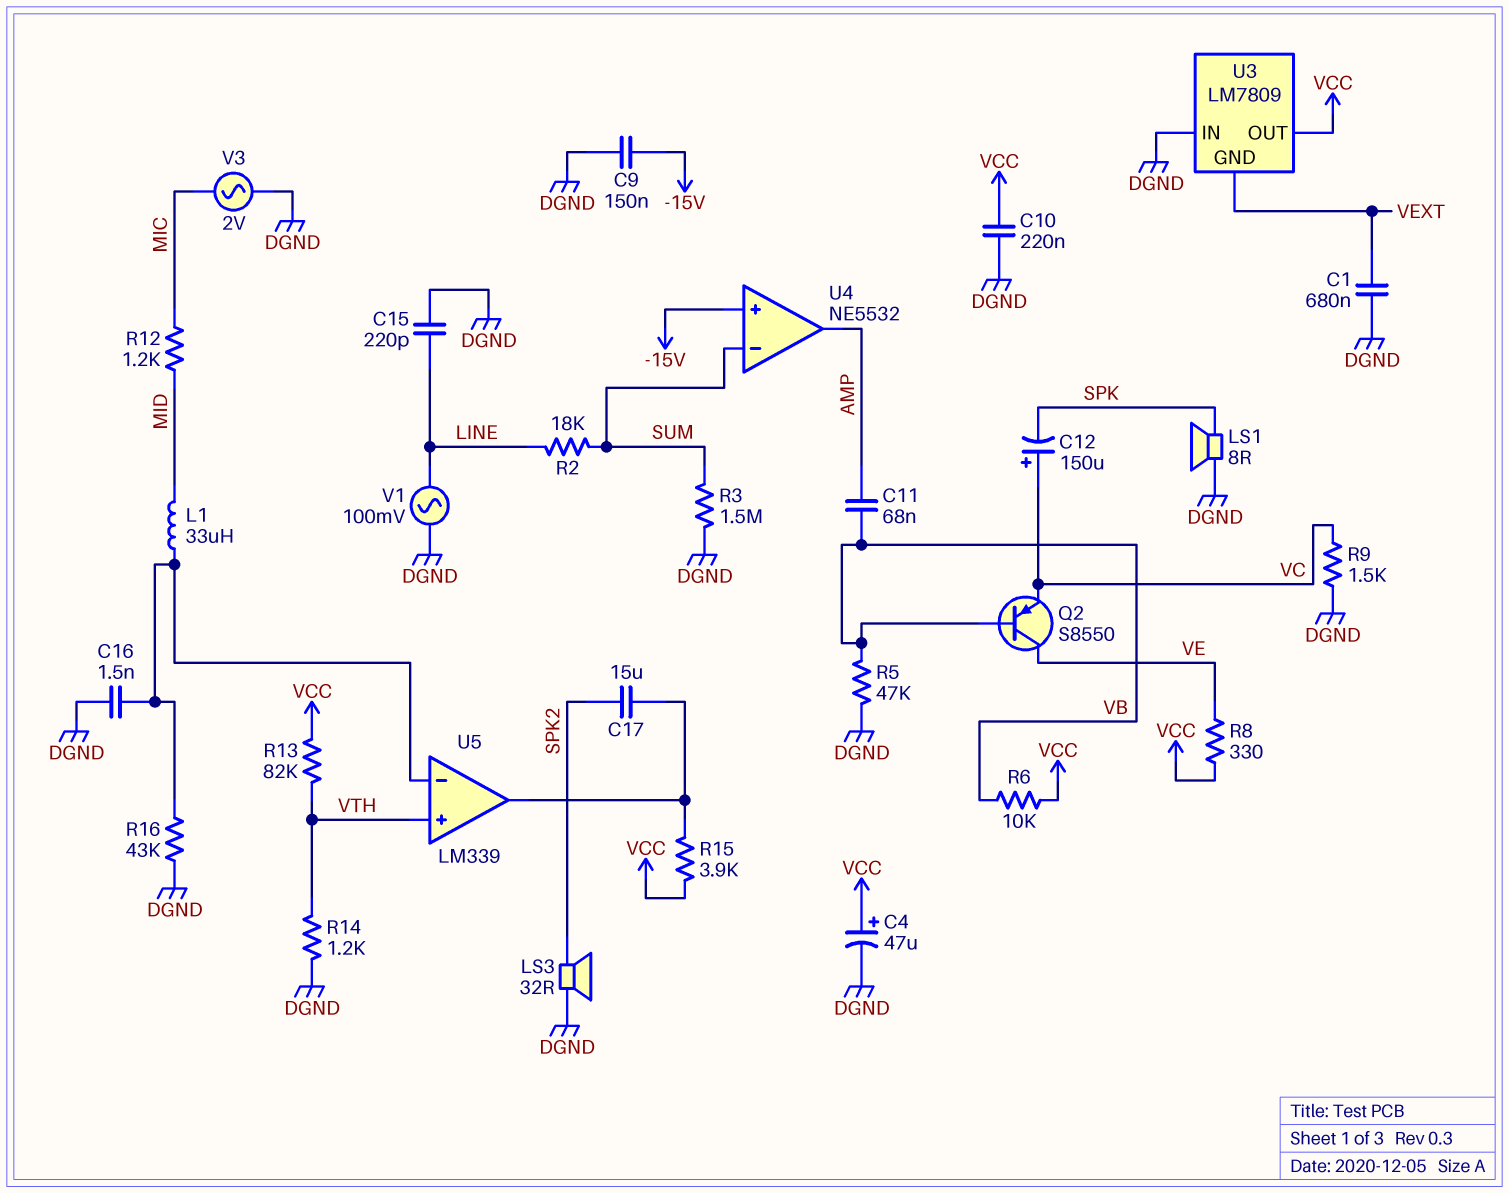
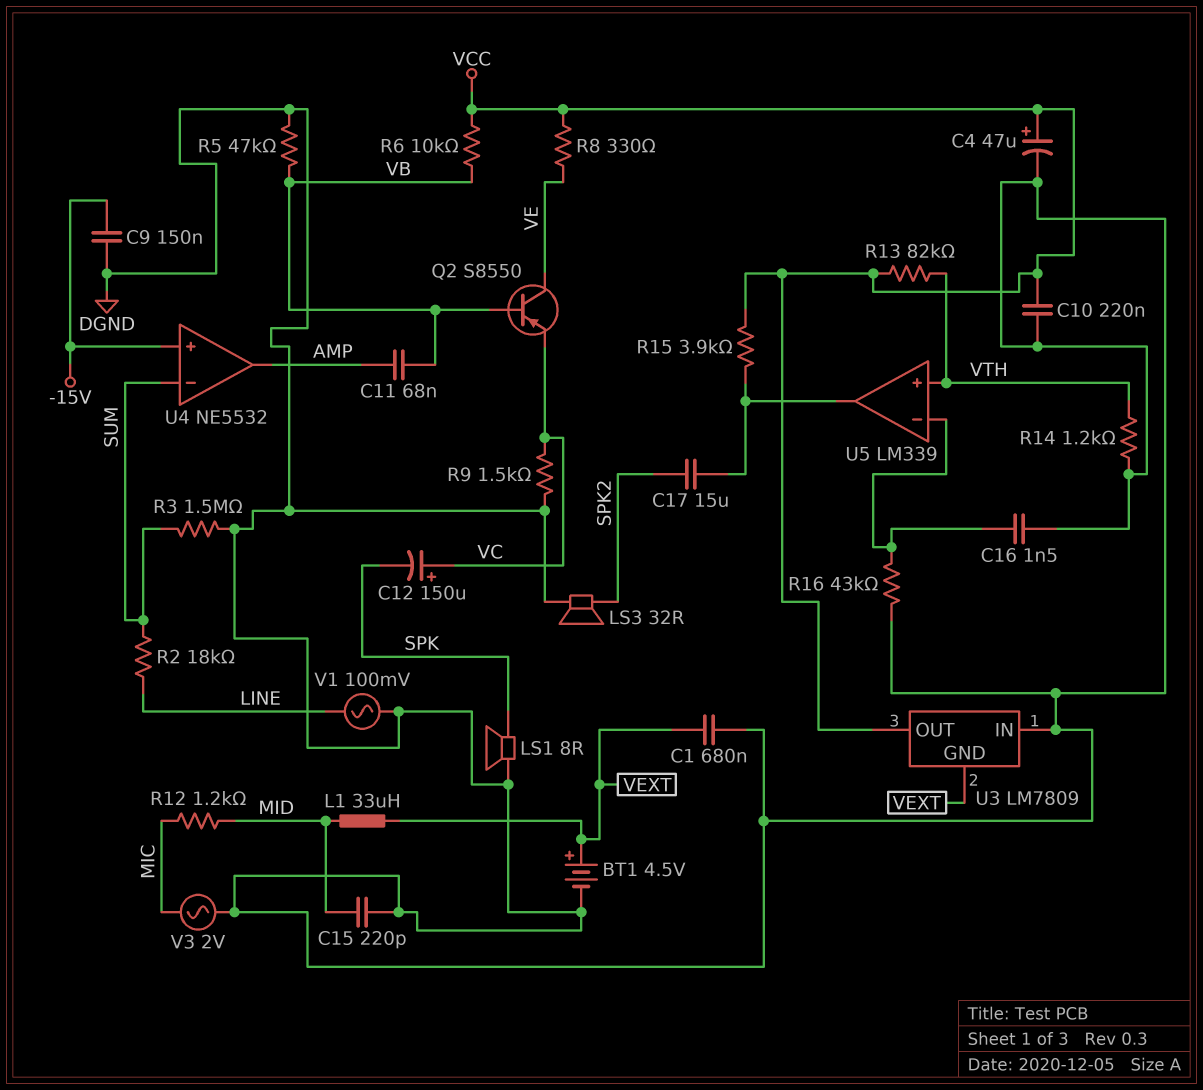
BT1: none -> 4.5V (plus VEXT, minus DGND)
C15: 220pF (DGND, LINE) -> 220pF (DGND, MID)
L1: 33uH (MID, U5/in-) -> 33uH (MID, VEXT)

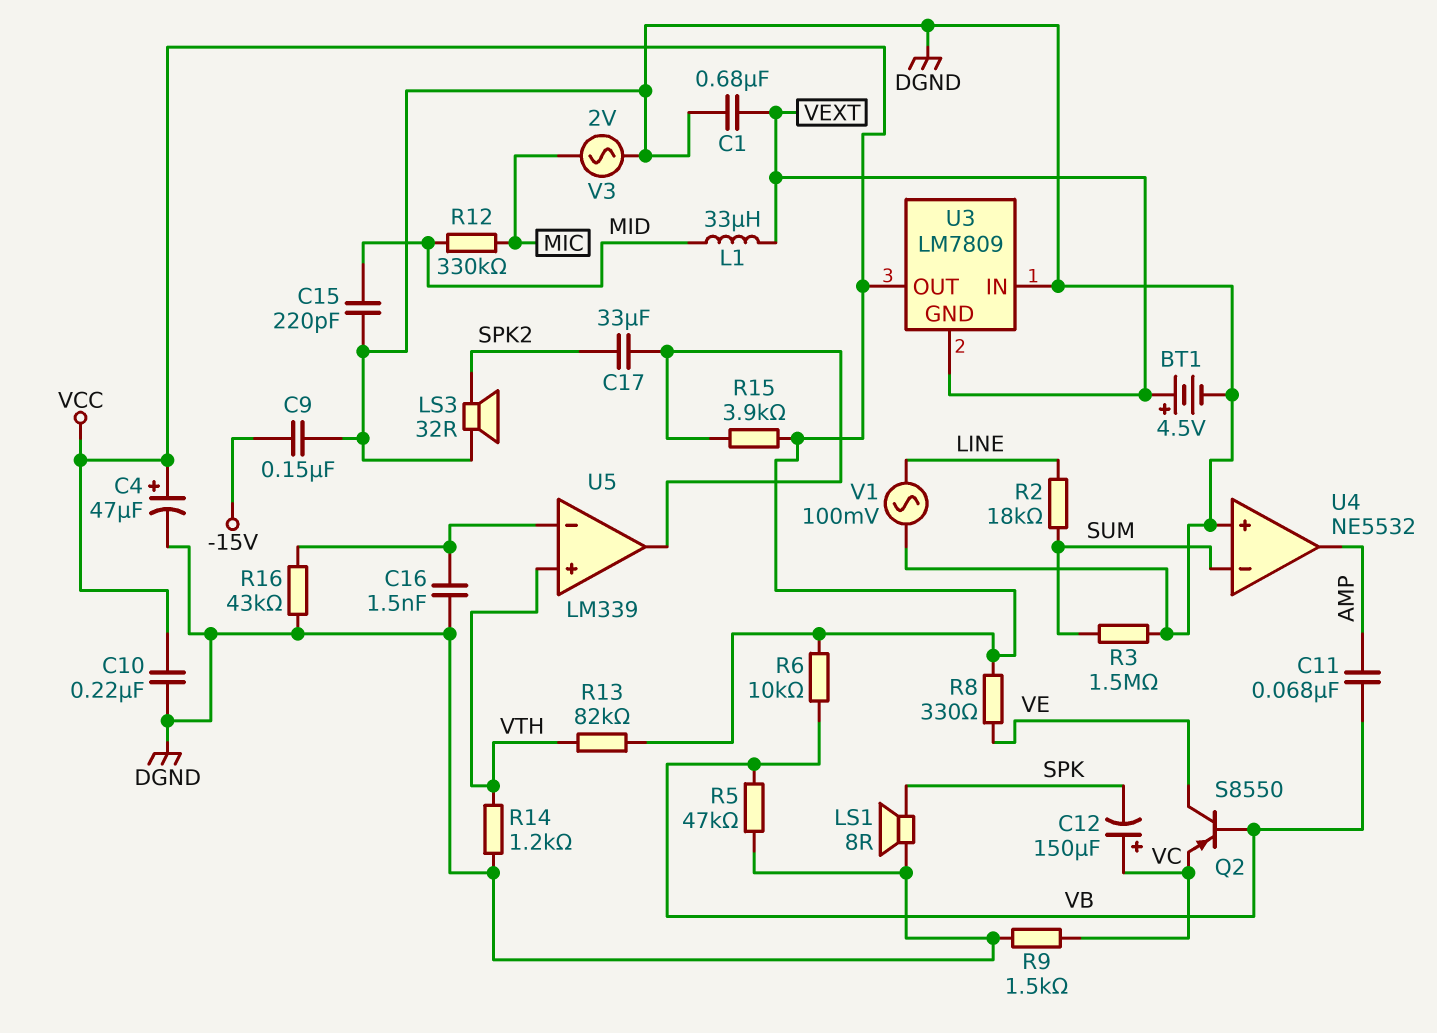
C17: 15uF (SPK2, U5/out) -> 33uF (SPK2, U5/out)
R12: 1.2k (MIC, MID) -> 330k (MIC, MID)
U4 pin in+: -15V -> DGND

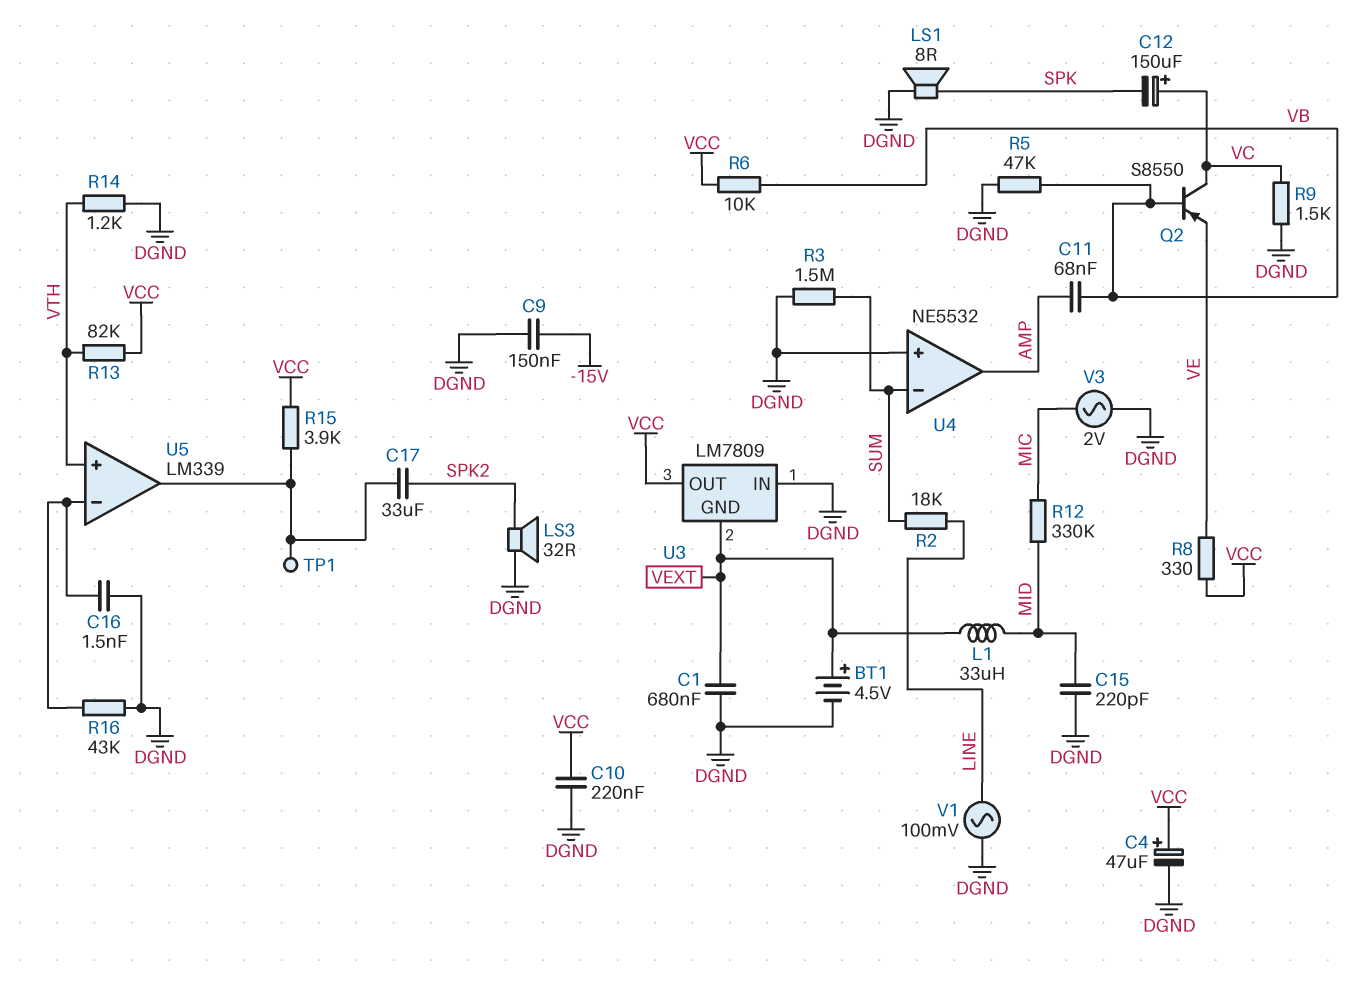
Q2: PNP S8550 (B VB, C VE, E VC) -> PNP S8550 (B VB, C VC, E VE)
TP1: none -> test point (U5/out)

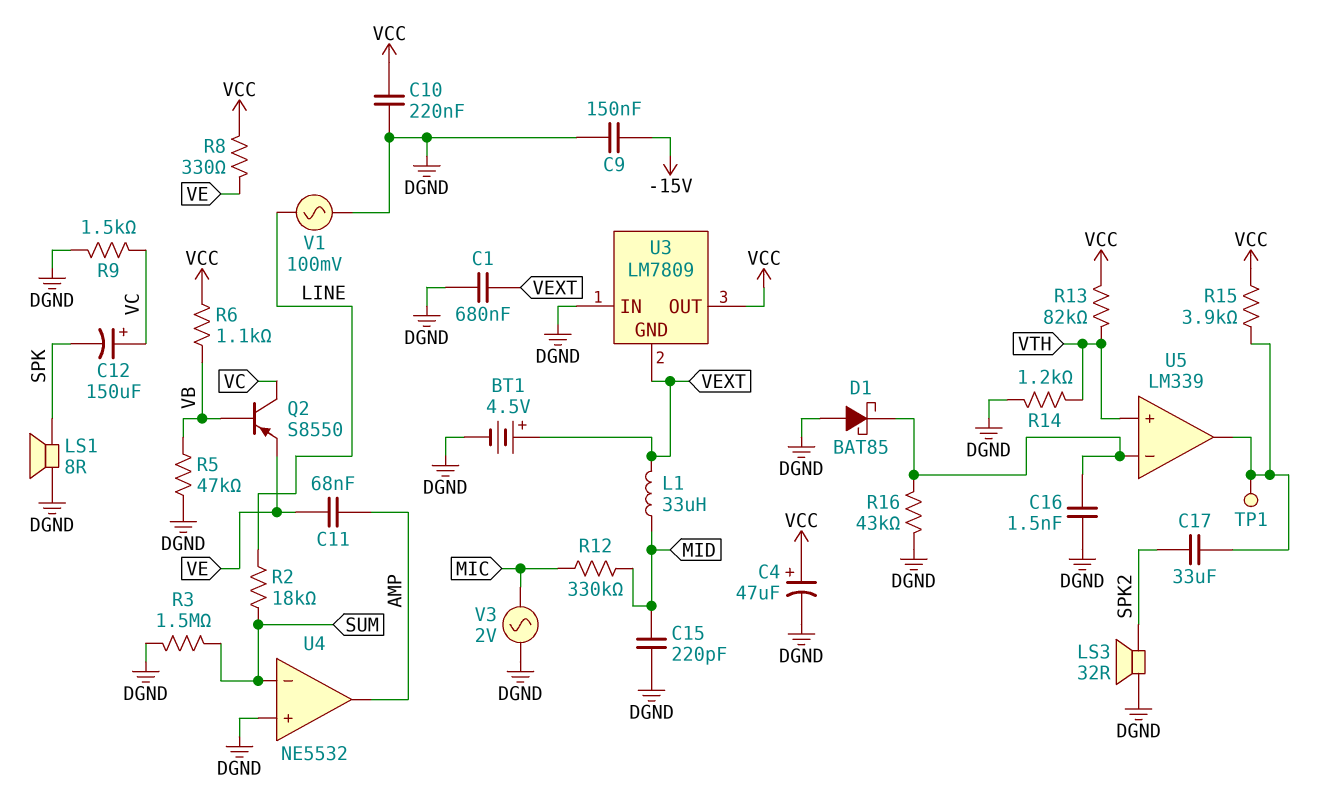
C11: 68nF (AMP, VB) -> 68nF (AMP, VE)
D1: none -> schottky BAT85 (A DGND, K U5/in-)
R6: 10k (VB, VCC) -> 1.1k (VB, VCC)

